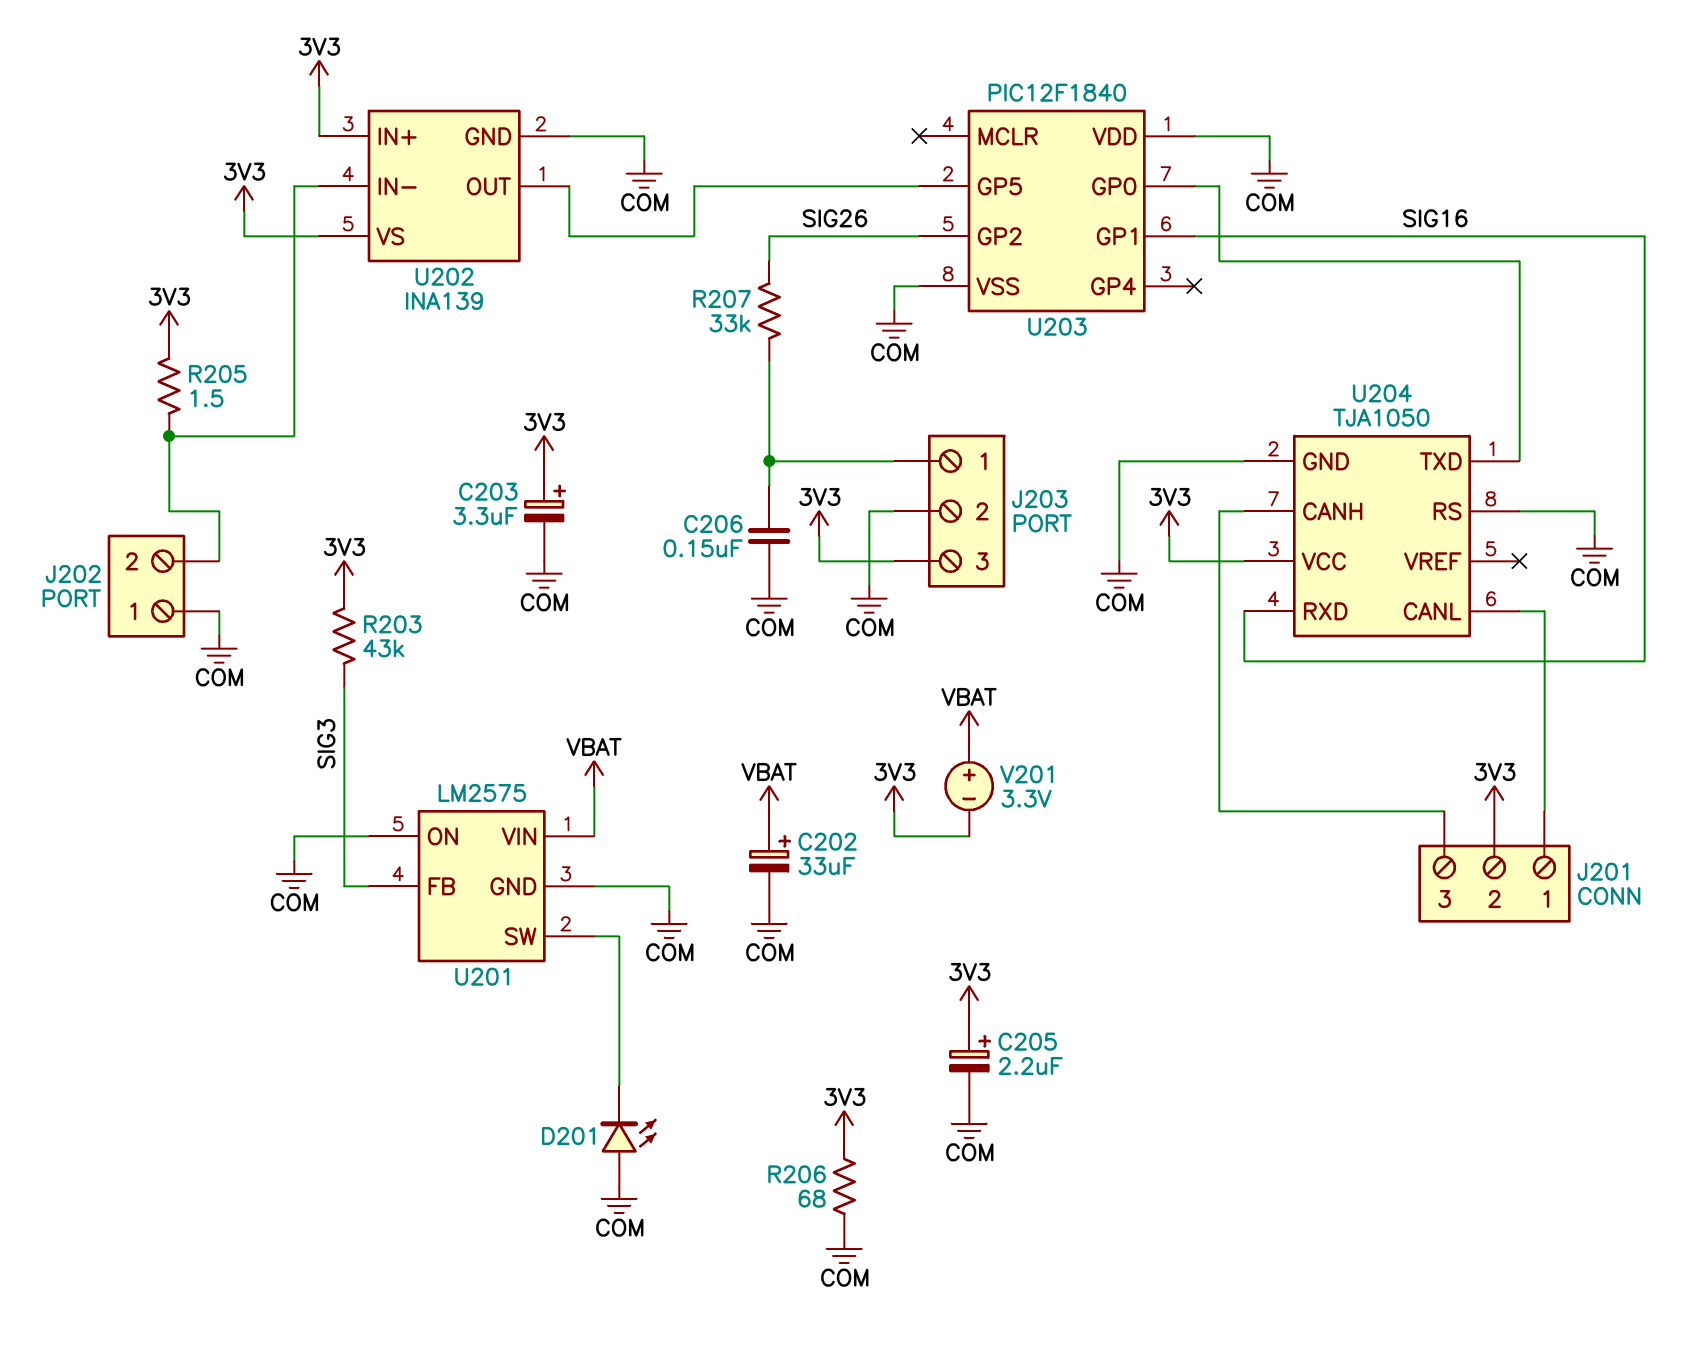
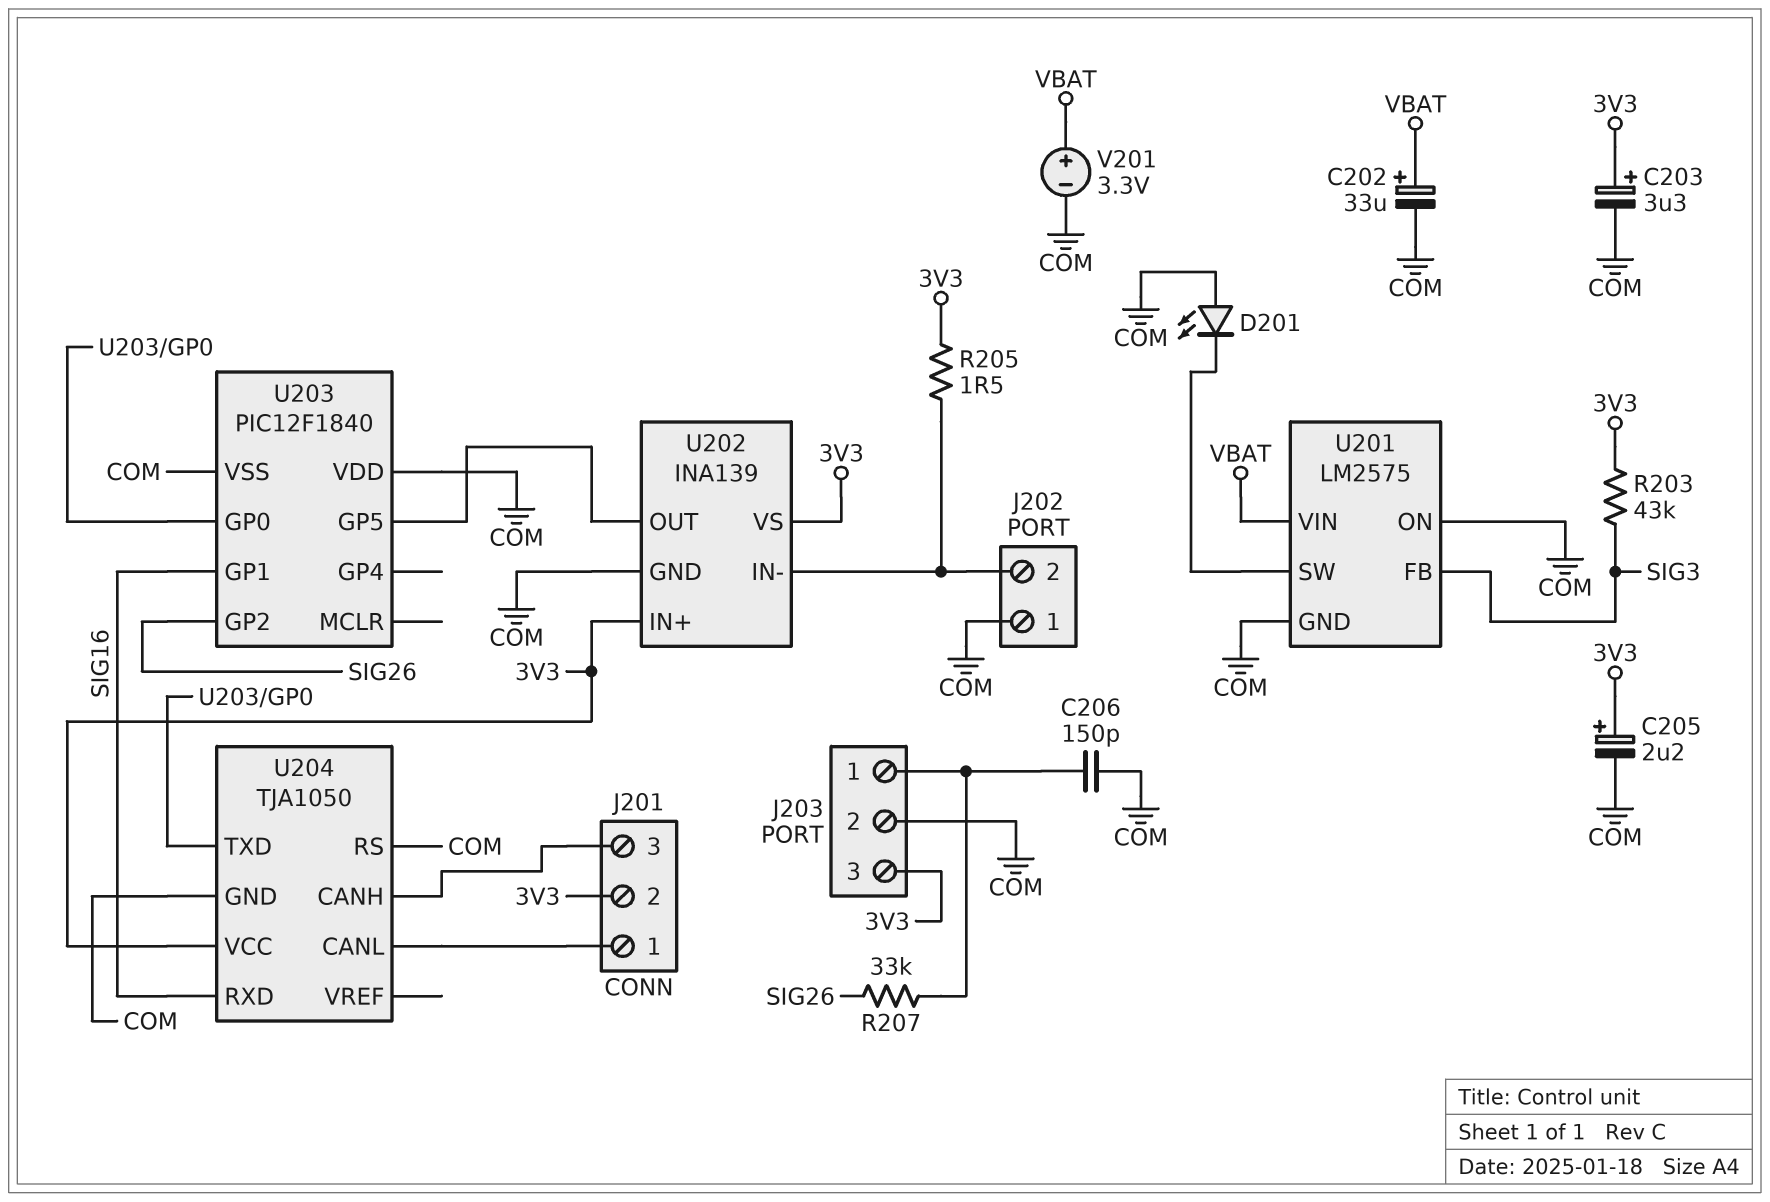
C206: 150nF (COM, J203/1) -> 150pF (COM, J203/1)
R206: 68 (3V3, COM) -> none
V201: 3.3V (plus VBAT, minus 3V3) -> 3.3V (plus VBAT, minus COM)

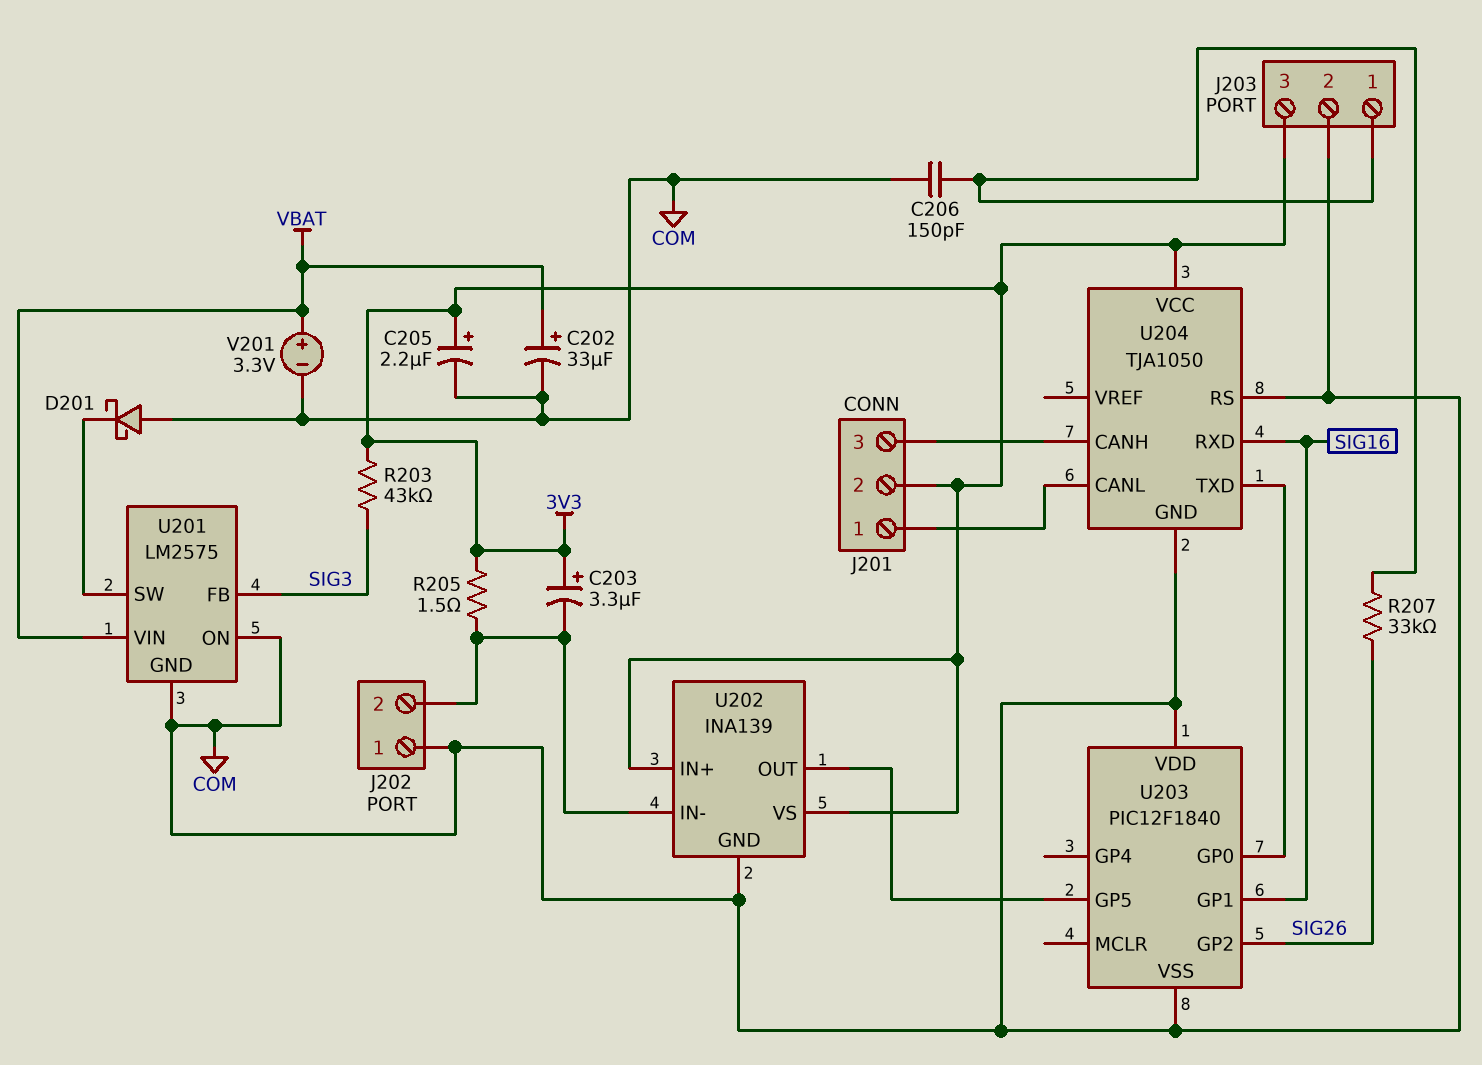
C203: 3.3uF (plus 3V3, minus COM) -> 3.3uF (plus 3V3, minus J202/2)
D201: LED (A COM, K U201/SW) -> schottky (A COM, K U201/SW)

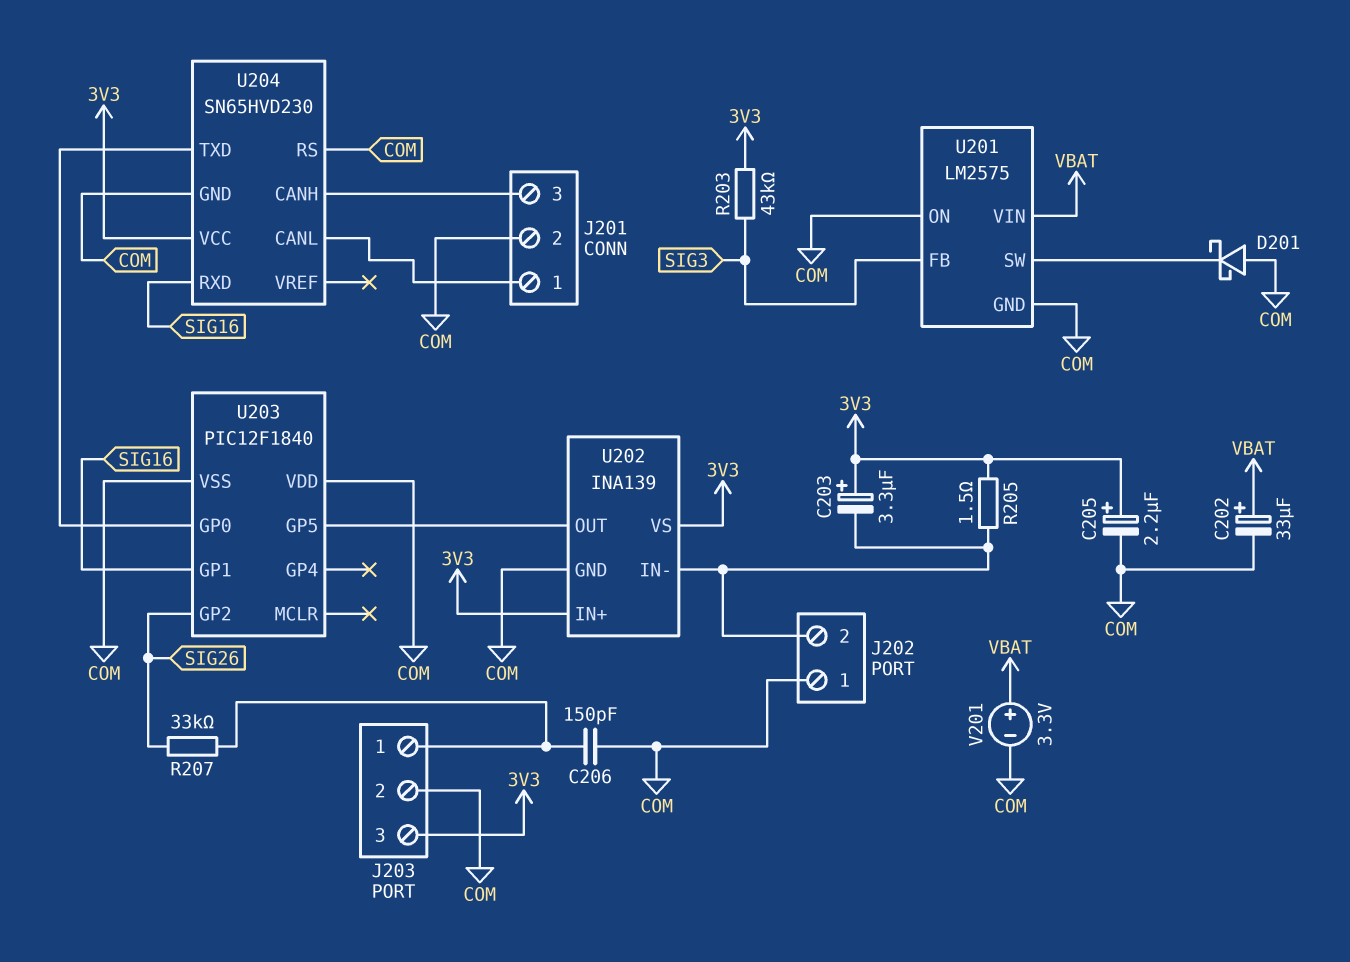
J201 pin 2: 3V3 -> COM
U204: TJA1050 -> SN65HVD230

